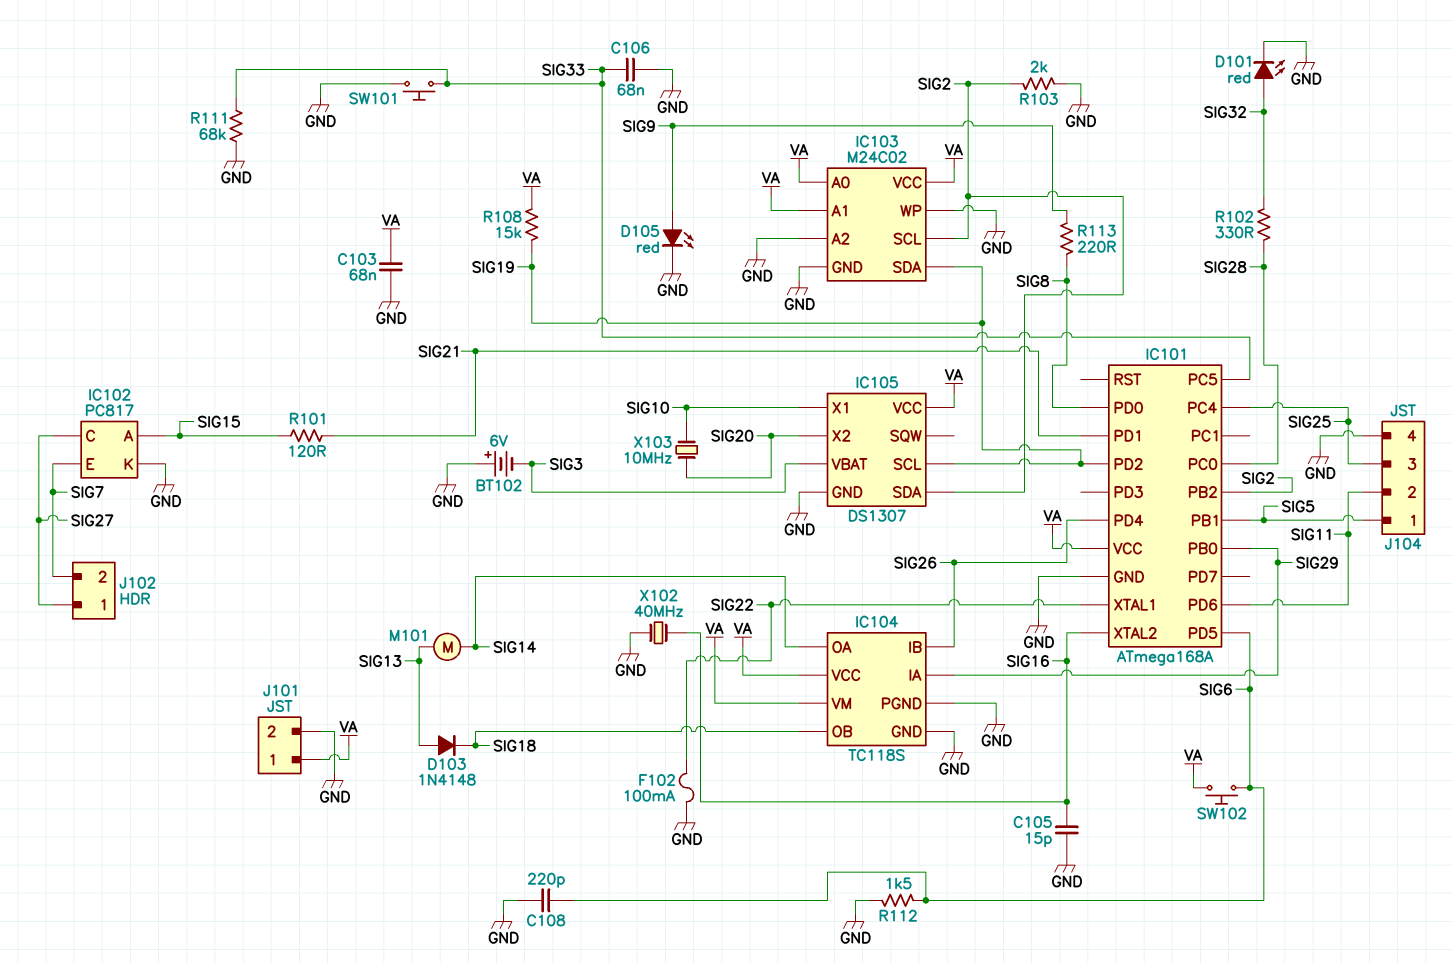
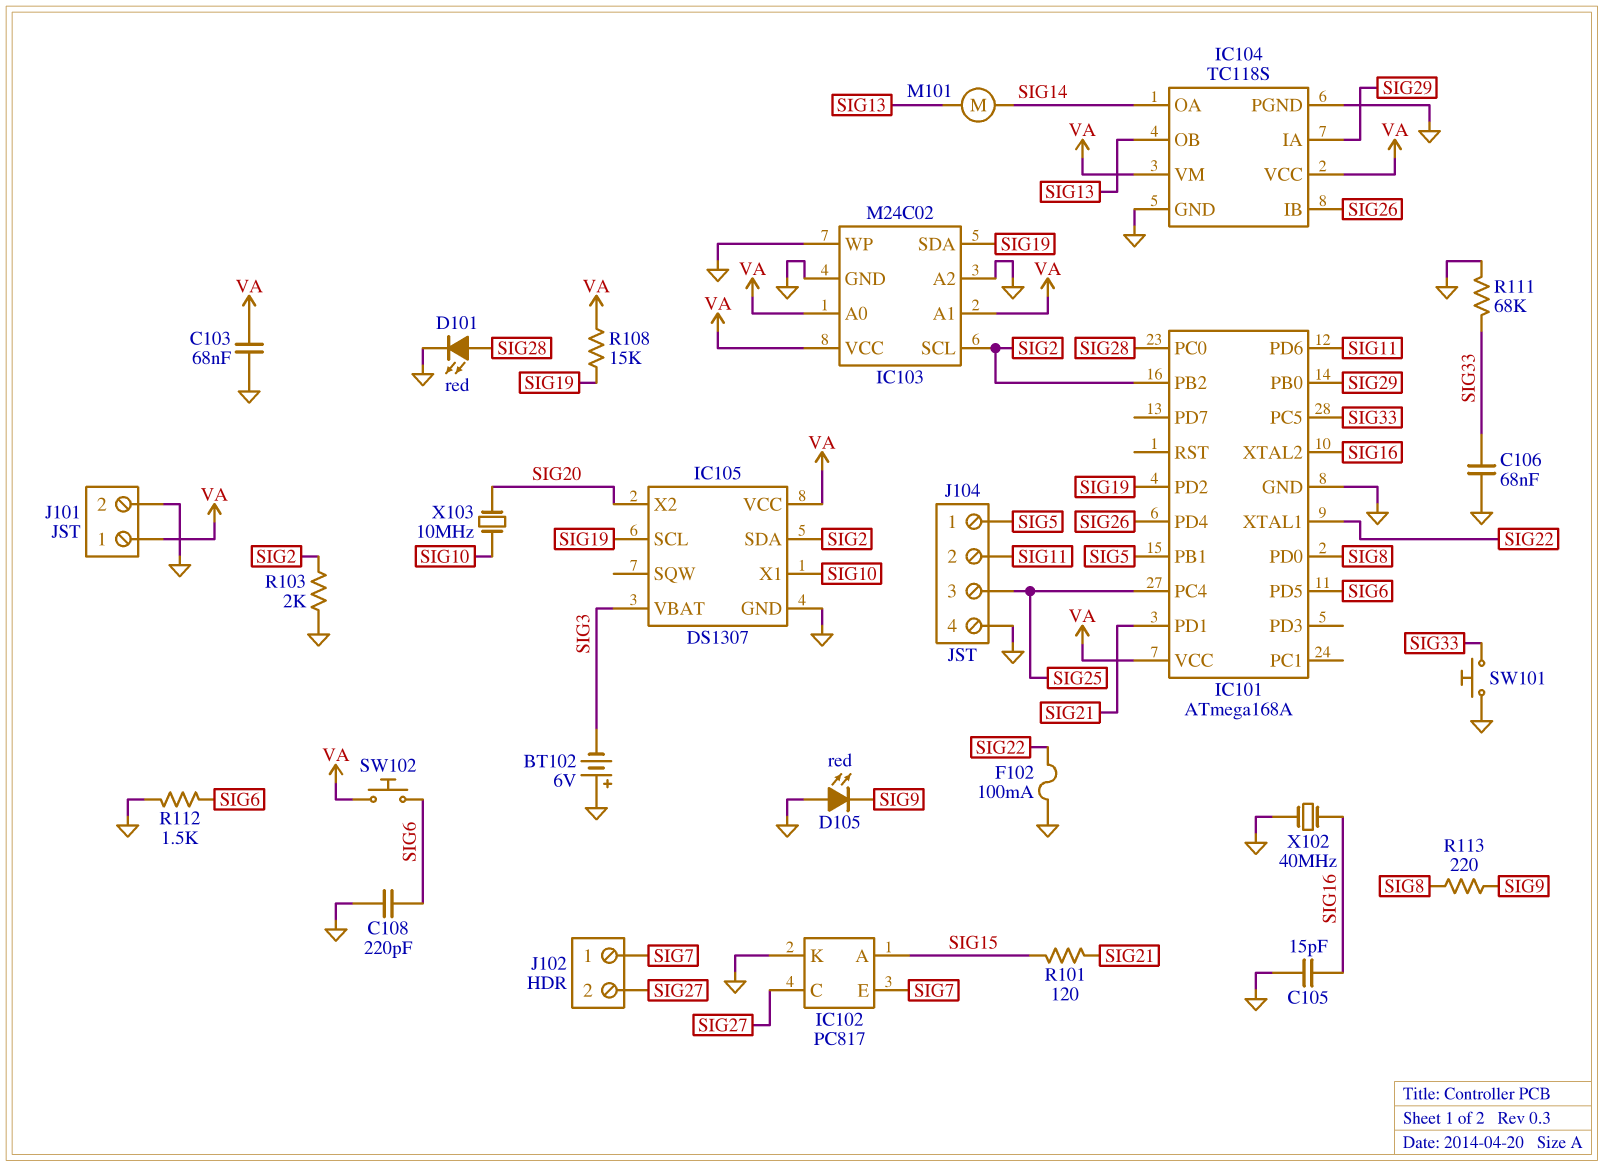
D101: LED red (A SIG32, K GND) -> LED red (A SIG28, K GND)
D103: diode 1N4148 (A SIG13, K SIG18) -> none
D105: LED red (A SIG9, K GND) -> LED red (A GND, K SIG9)
IC104 pin OB: SIG18 -> SIG13
J102 pin 1: SIG27 -> SIG7
J102 pin 2: SIG7 -> SIG27
R102: 330 (SIG28, SIG32) -> none

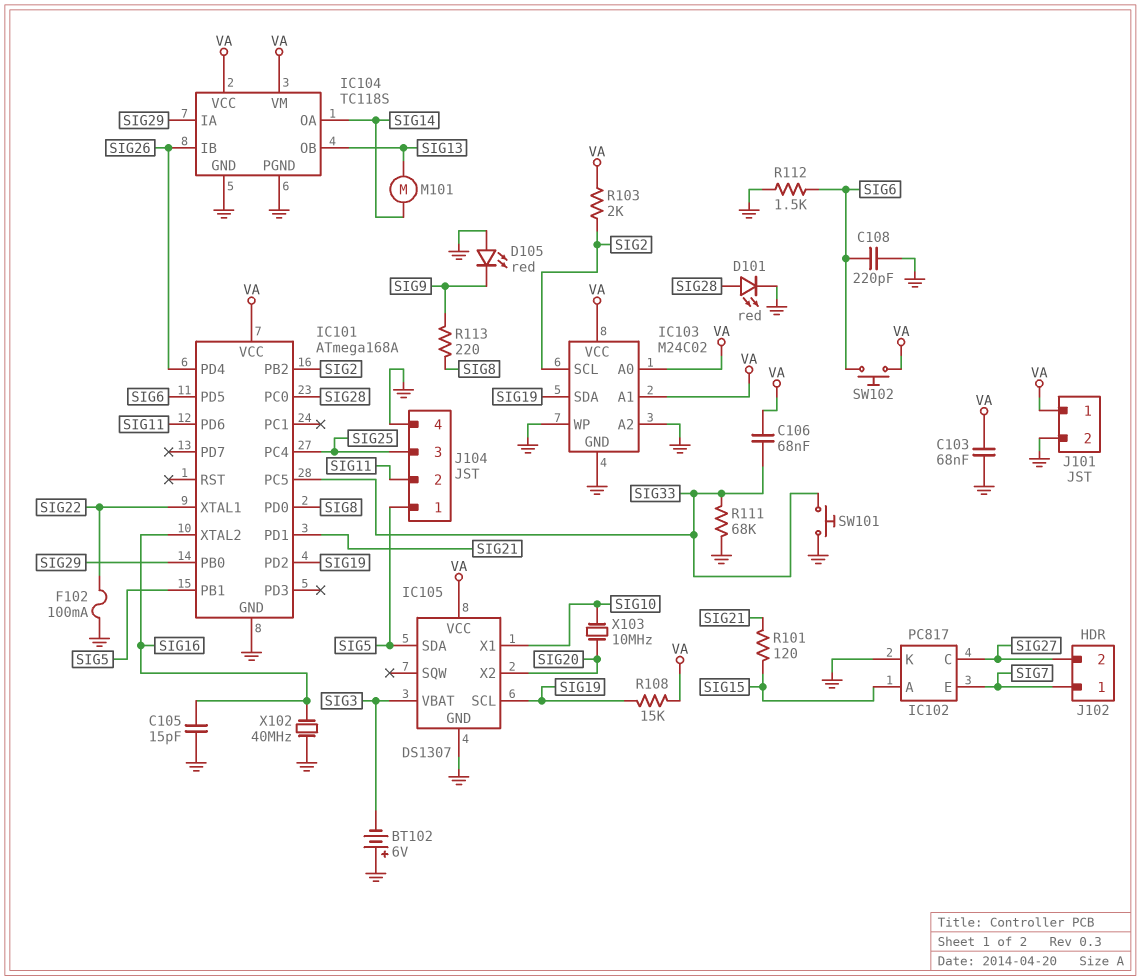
C106: 68nF (GND, SIG33) -> 68nF (SIG33, VA)
IC105 pin SDA: SIG2 -> SIG5
R103: 2k (GND, SIG2) -> 2k (SIG2, VA)

